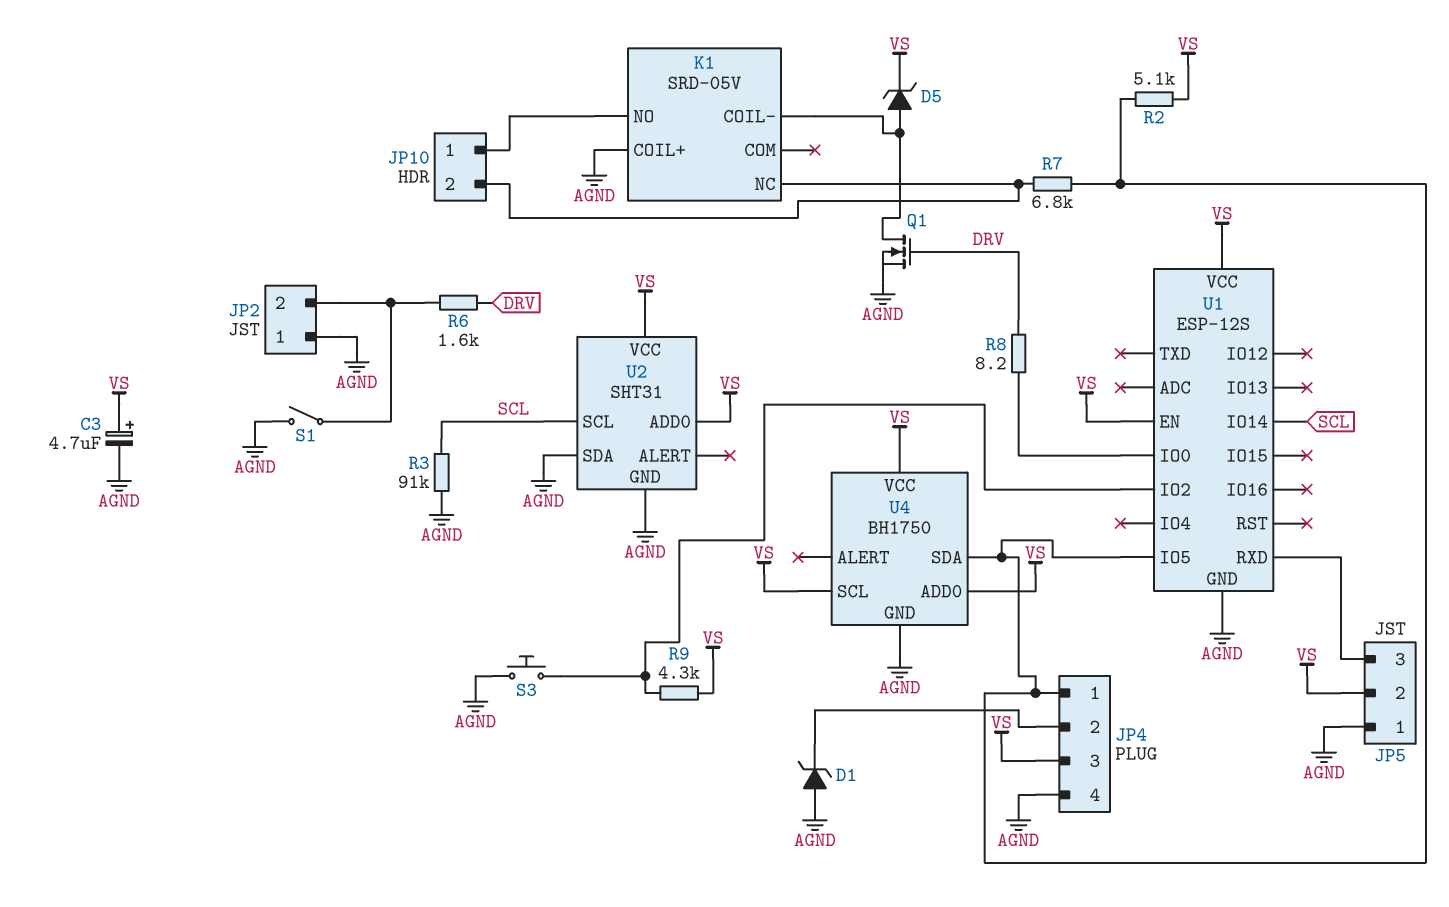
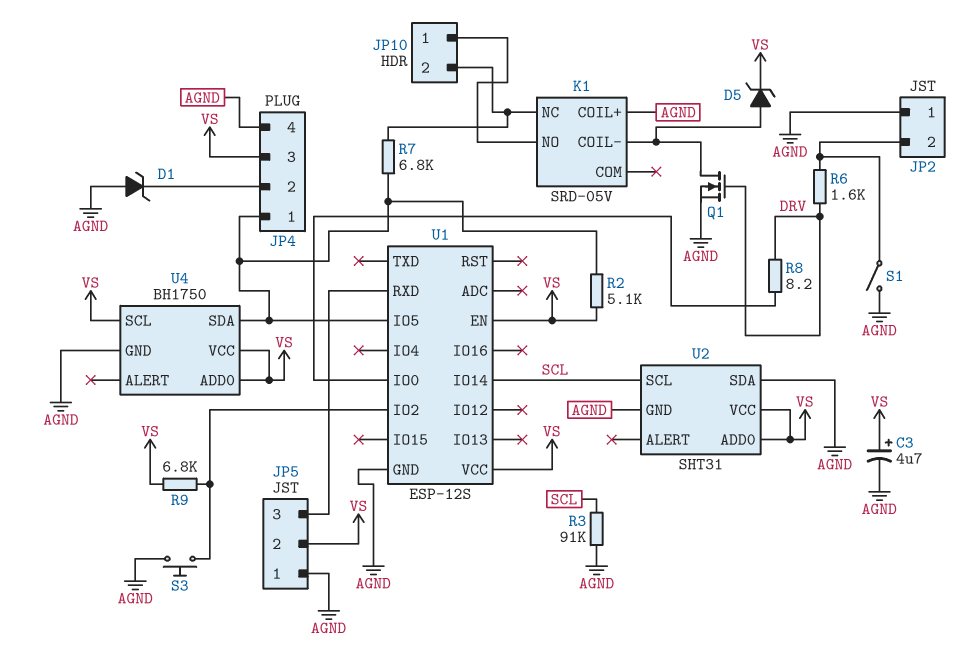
R9: 4.3k (U1/IO2, VS) -> 6.8k (U1/IO2, VS)

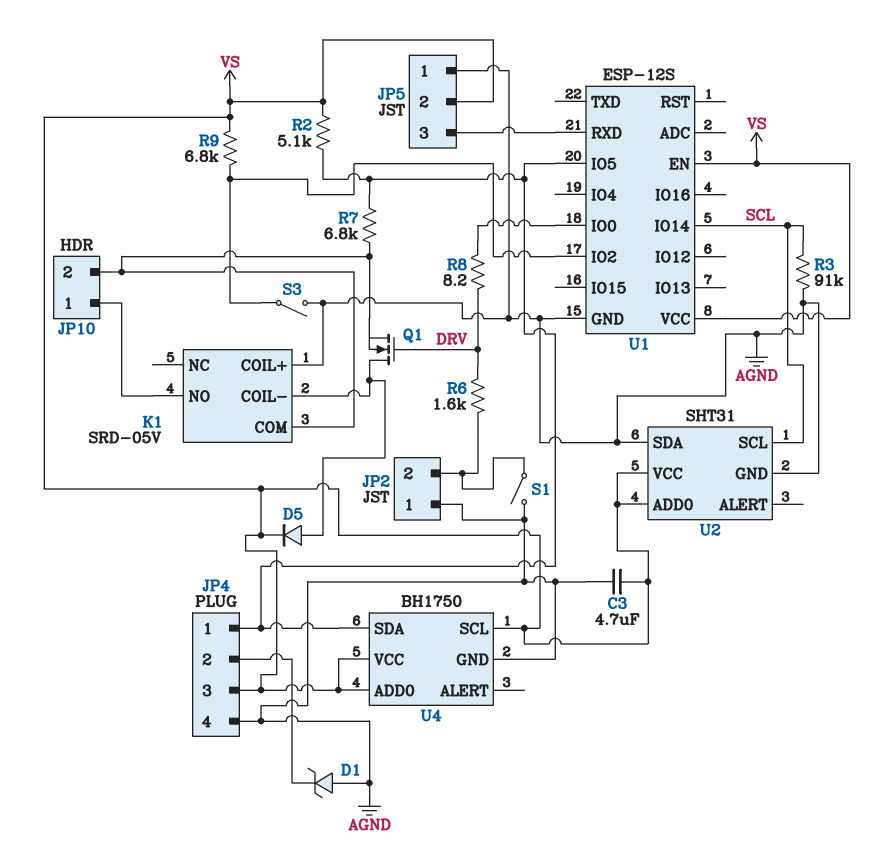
C3: 4.7uF (plus VS, minus AGND) -> 4.7uF (AGND, VS)
D5: zener (A K1/COIL-, K VS) -> diode (A K1/COIL-, K VS)
K1 pin COM: none -> JP10/2
K1 pin NC: JP10/2 -> none
Q1: NMOS (G DRV, D K1/COIL-, S AGND) -> NMOS (G DRV, D K1/COIL-, S JP10/2)
S3: button (AGND, U1/IO2) -> switch (AGND, U1/IO2)

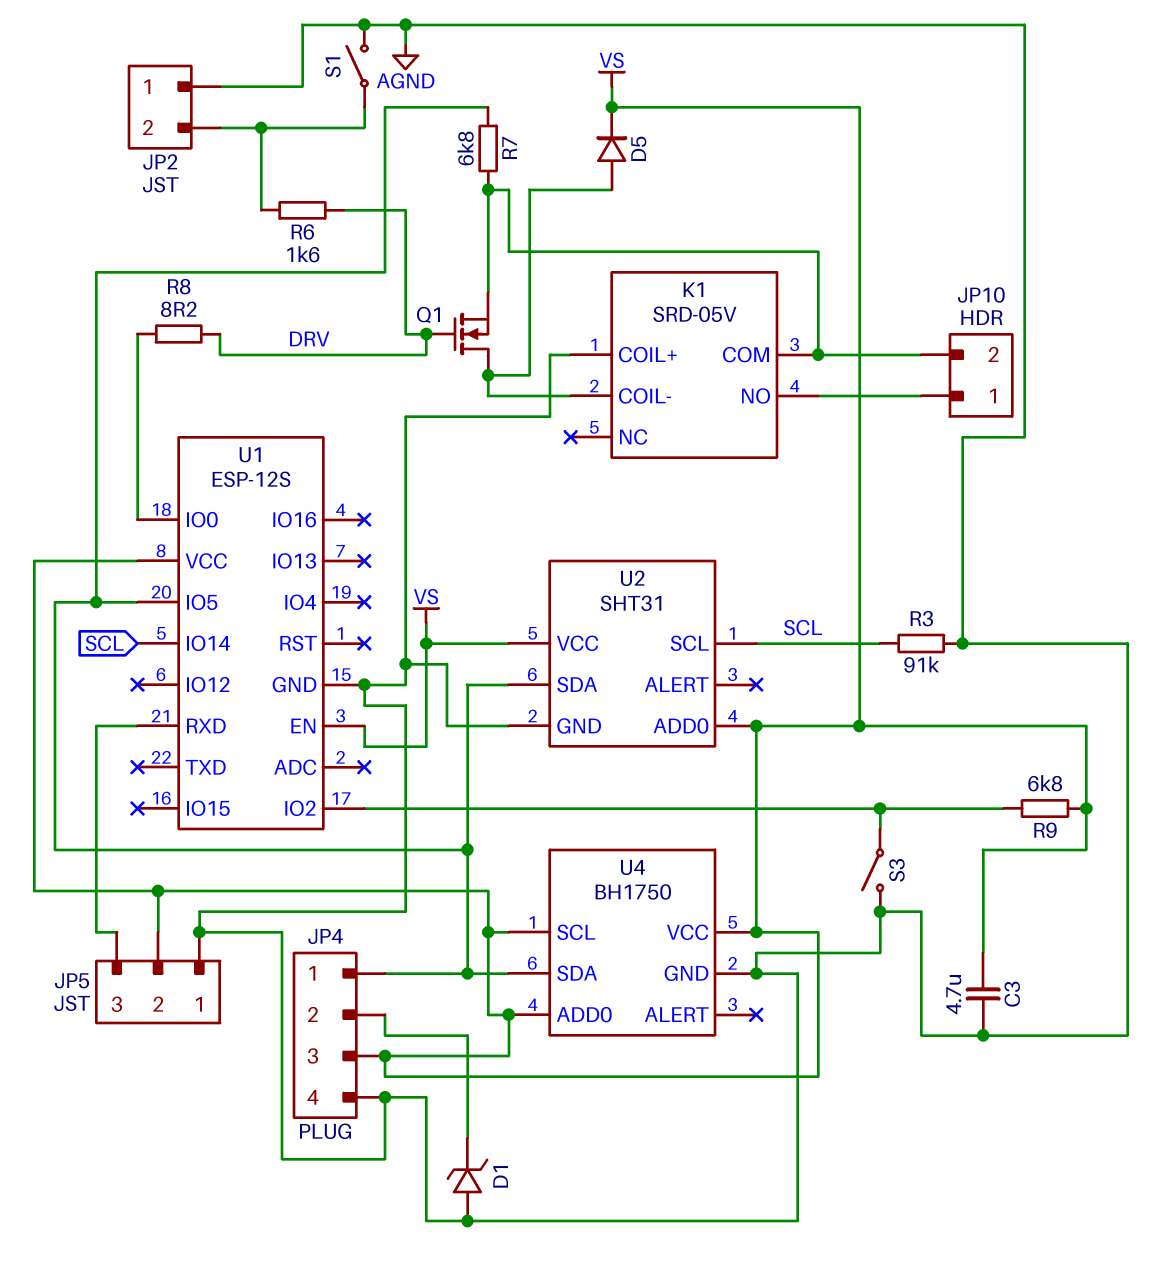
R2: 5.1k (JP4/1, VS) -> none
U2 pin SDA: AGND -> JP4/1

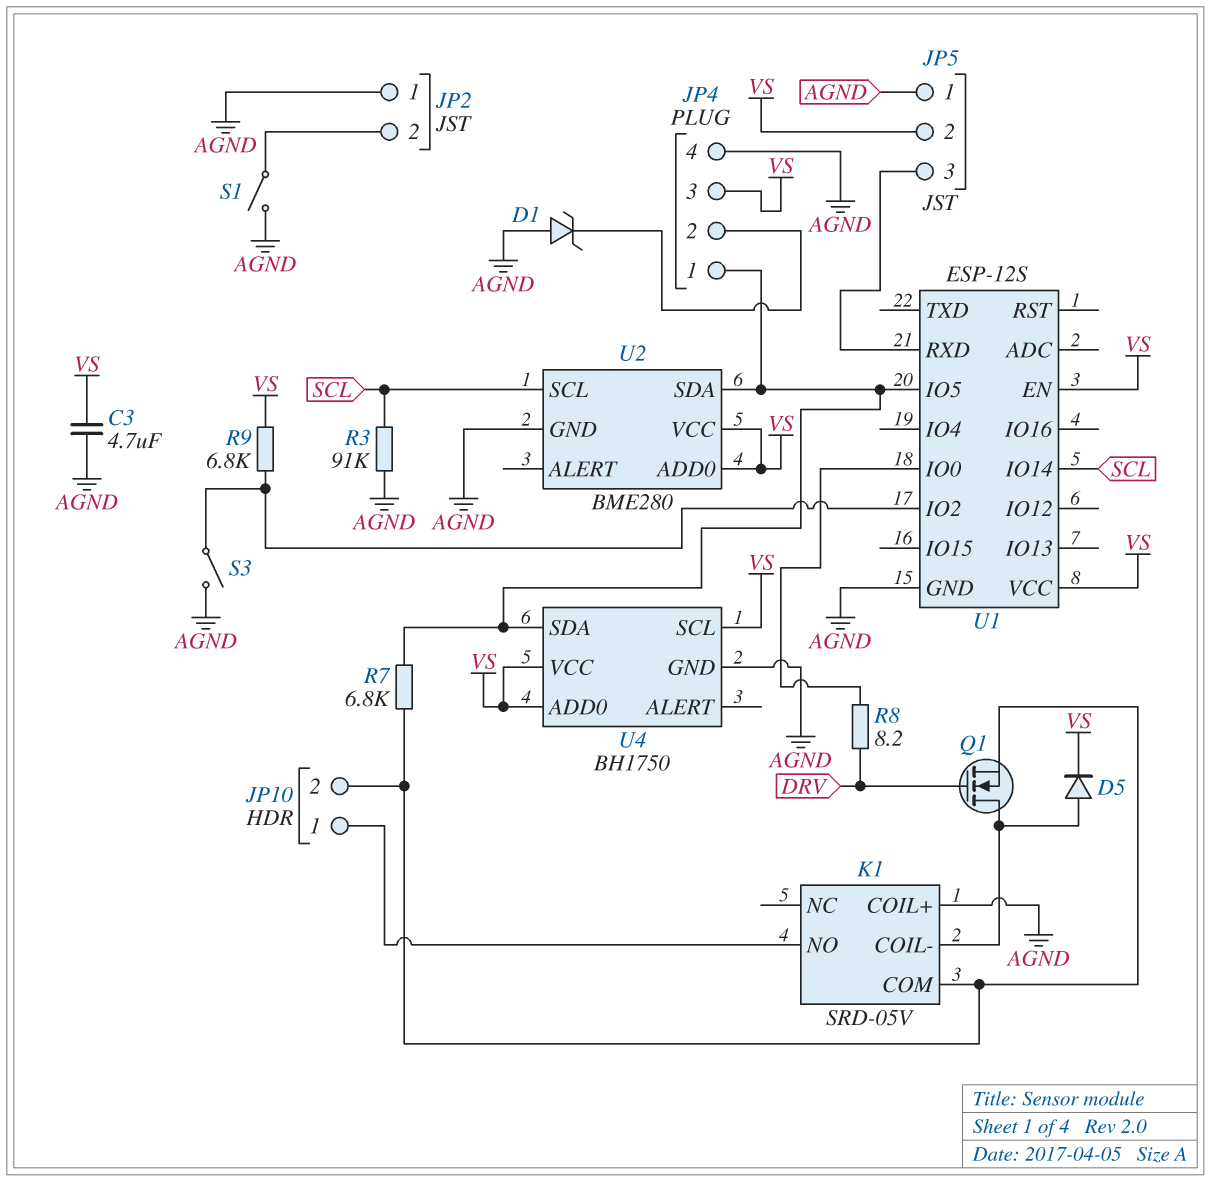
R6: 1.6k (DRV, JP2/2) -> none
U2: SHT31 -> BME280

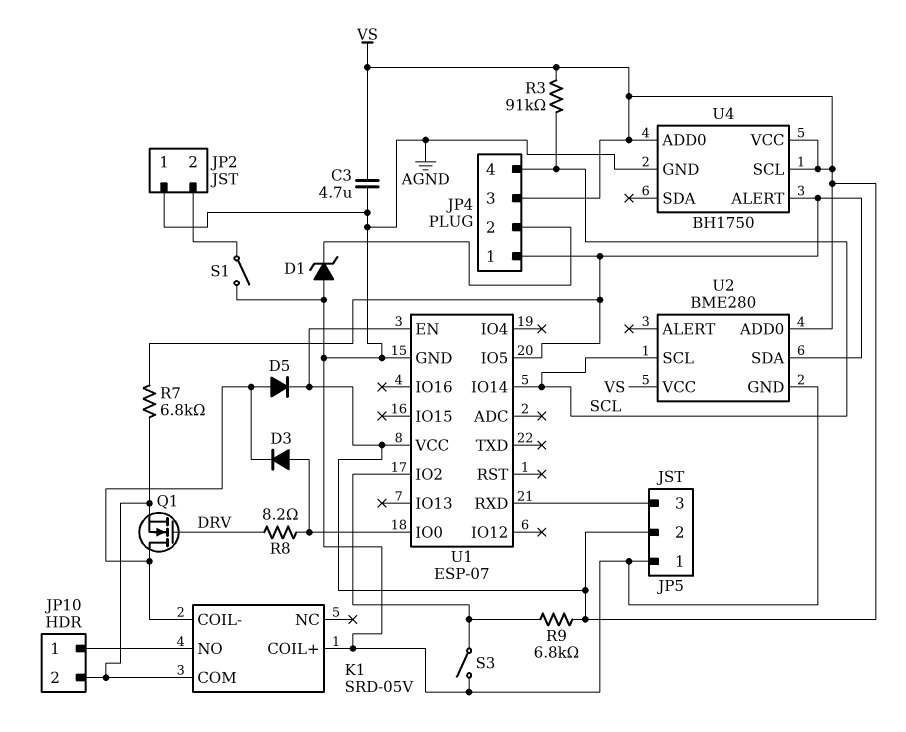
D3: none -> diode (A U1/IO0, K K1/COIL-)
JP4 pin 4: AGND -> SCL
R3: 91k (AGND, SCL) -> 91k (SCL, VS)
U1: ESP-12S -> ESP-07
U4 pin ALERT: none -> JP4/1
U4 pin SDA: JP4/1 -> none

